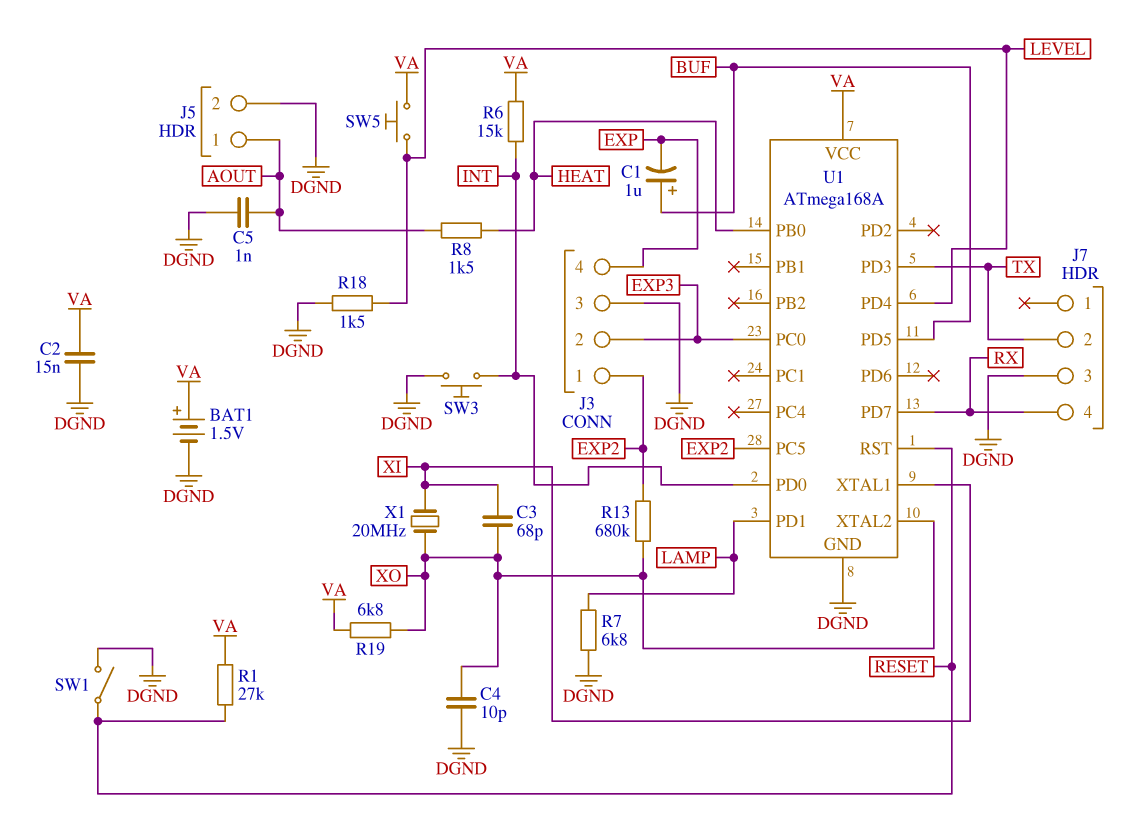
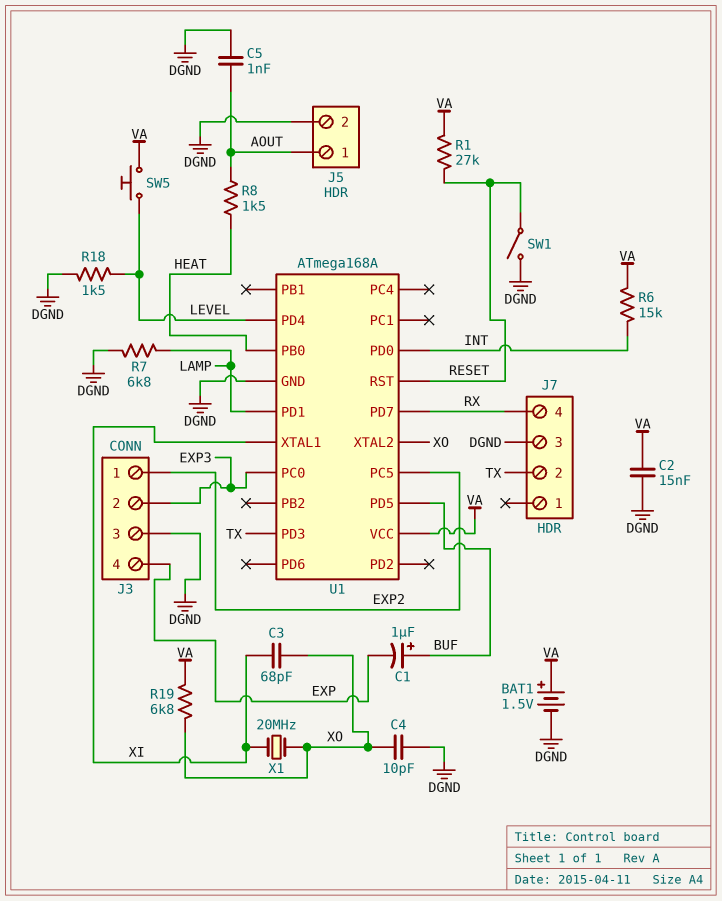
R13: 680k (EXP2, XO) -> none
SW3: button (DGND, INT) -> none

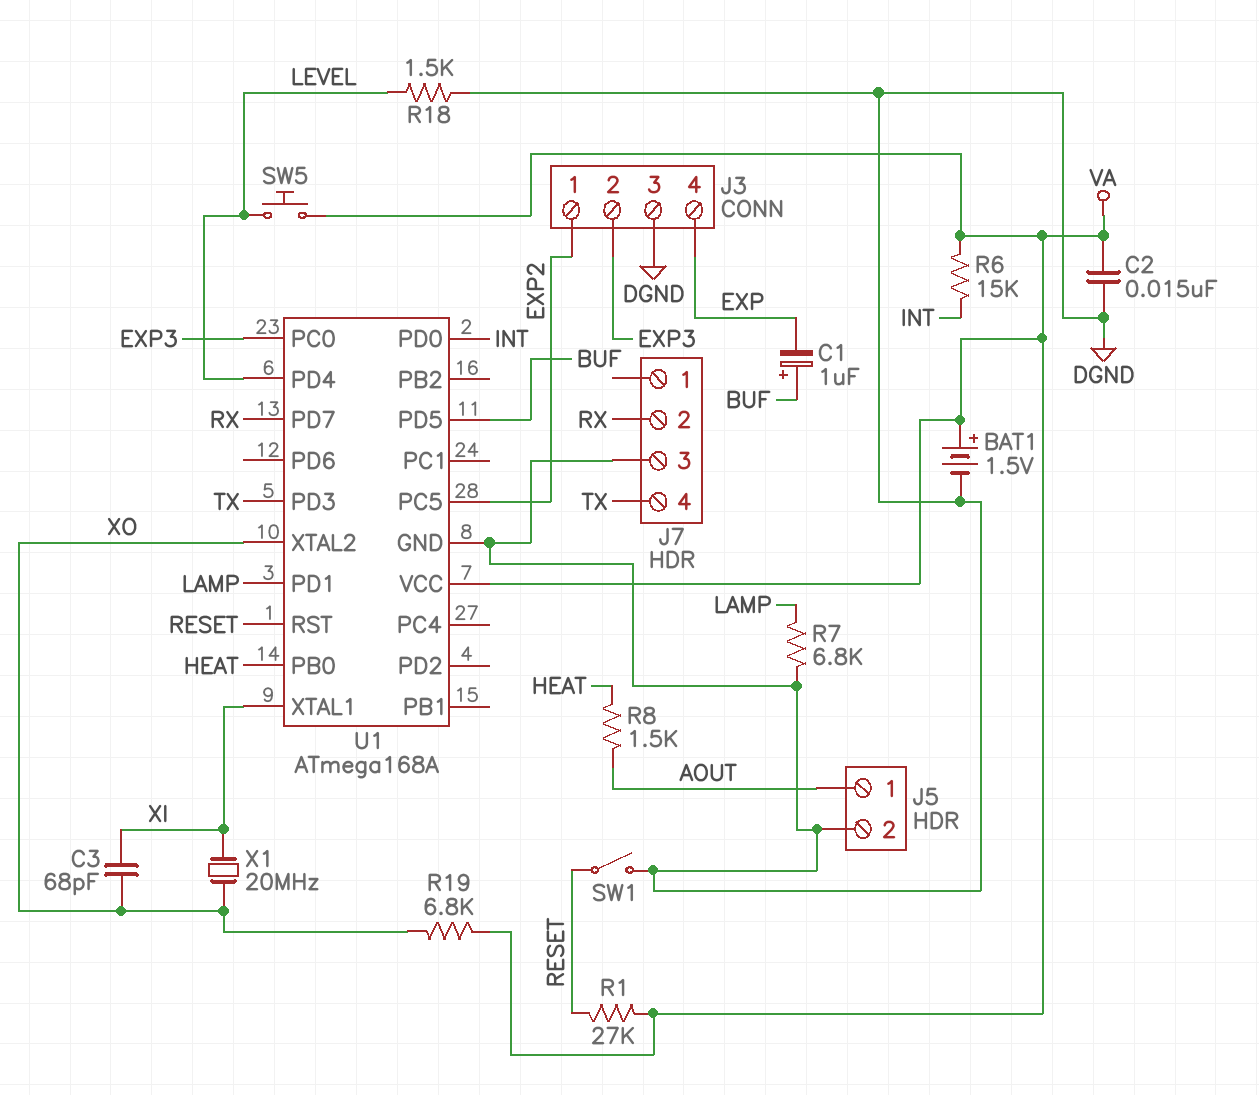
C4: 10pF (DGND, XO) -> none
C5: 1nF (AOUT, DGND) -> none
J7 pin 2: TX -> RX
J7 pin 4: RX -> TX

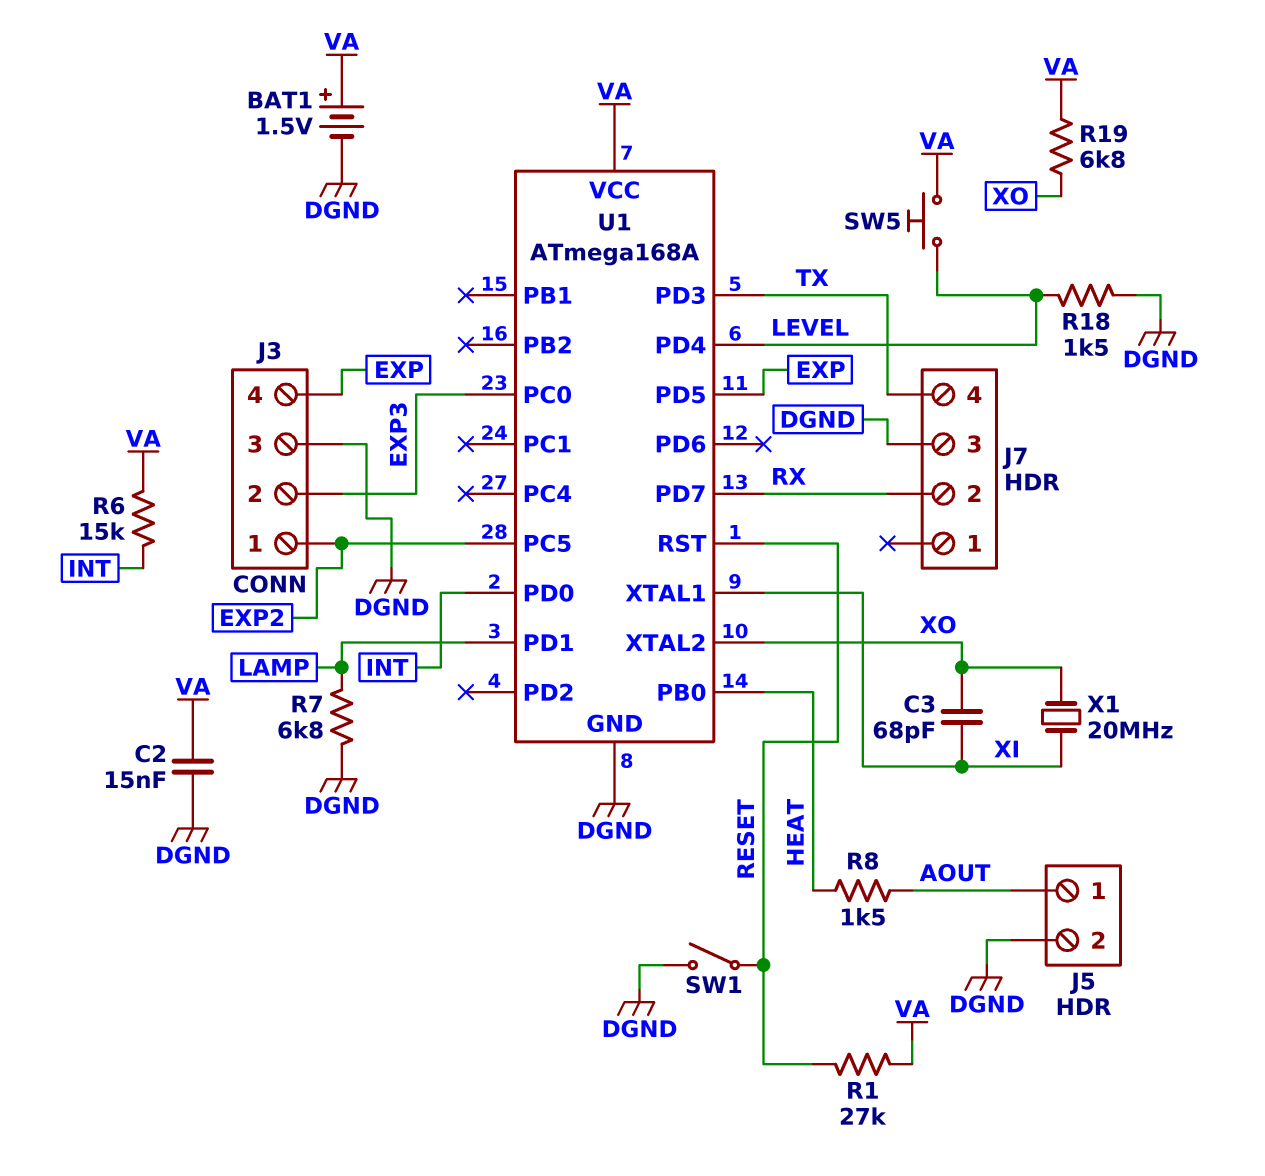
C1: 1uF (plus BUF, minus EXP) -> none
U1 pin PD5: BUF -> EXP

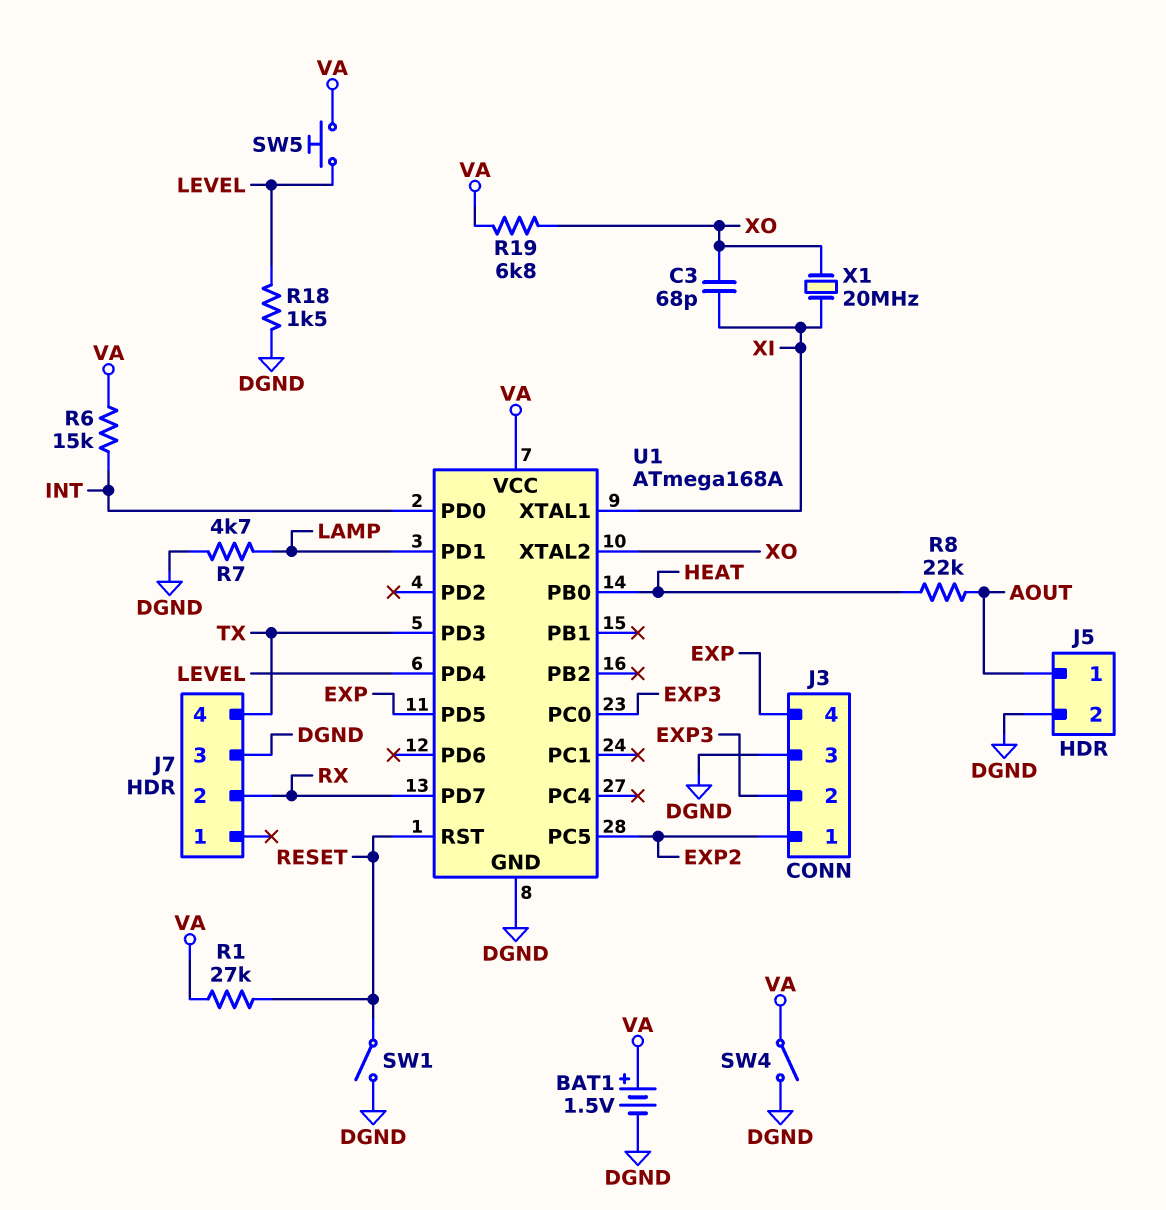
C2: 15nF (DGND, VA) -> none
R7: 6.8k (DGND, LAMP) -> 4.7k (DGND, LAMP)
R8: 1.5k (AOUT, HEAT) -> 22k (AOUT, HEAT)
SW4: none -> switch (DGND, VA)

